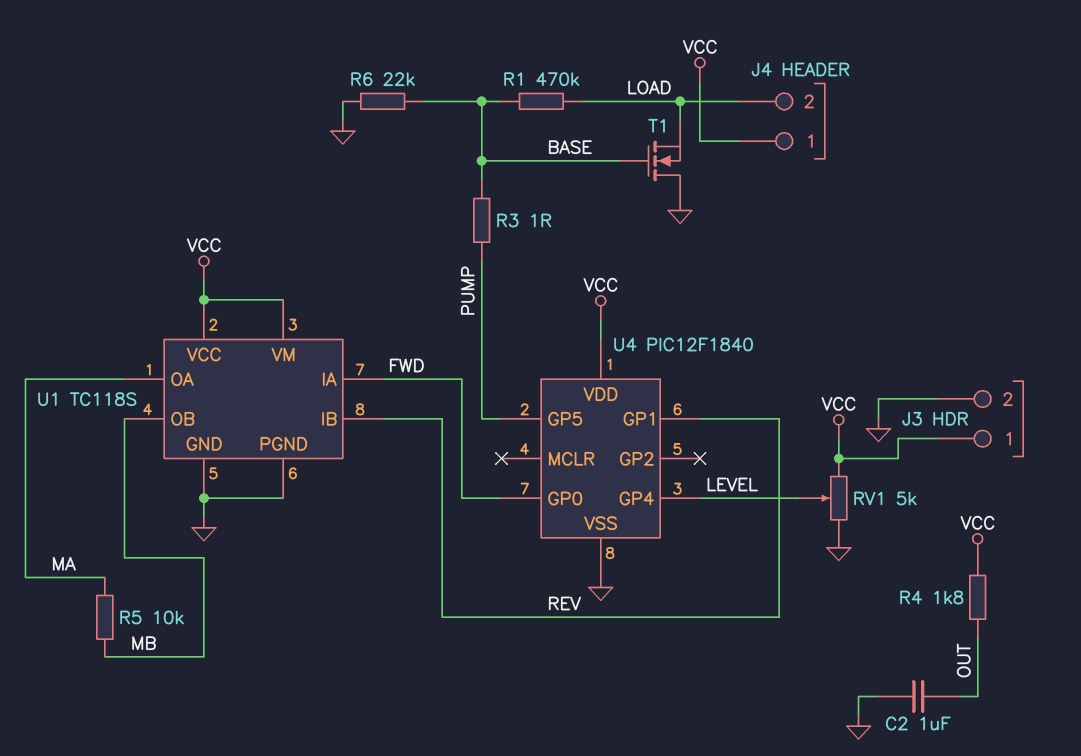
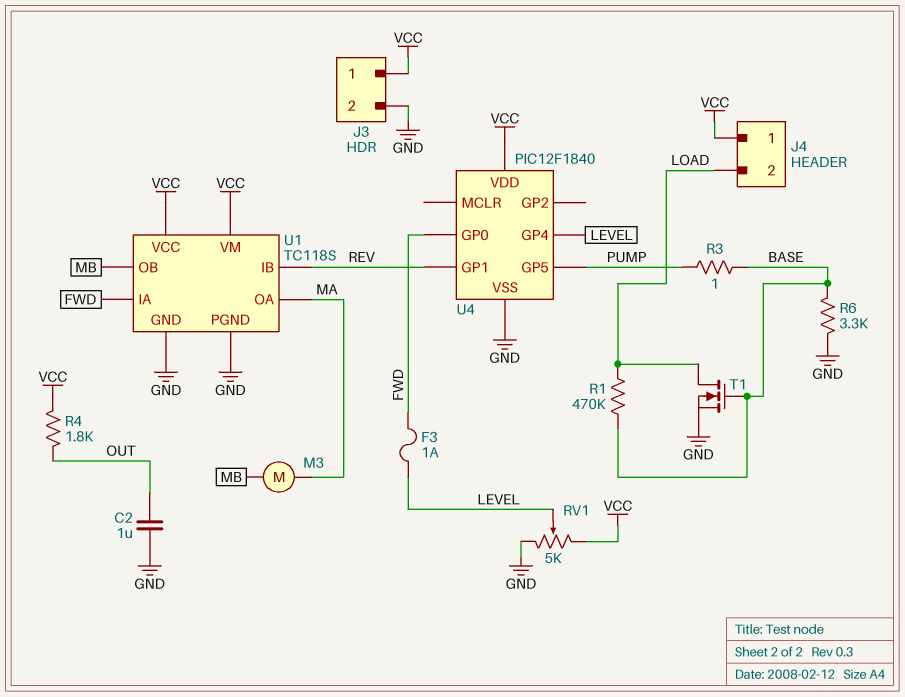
F3: none -> 1A (FWD, LEVEL)
M3: none -> motor (MA, MB)
R5: 10k (MA, MB) -> none
R6: 22k (BASE, GND) -> 3.3k (BASE, GND)
T1: NMOS (G BASE, D GND, S LOAD) -> NMOS (G BASE, D LOAD, S GND)

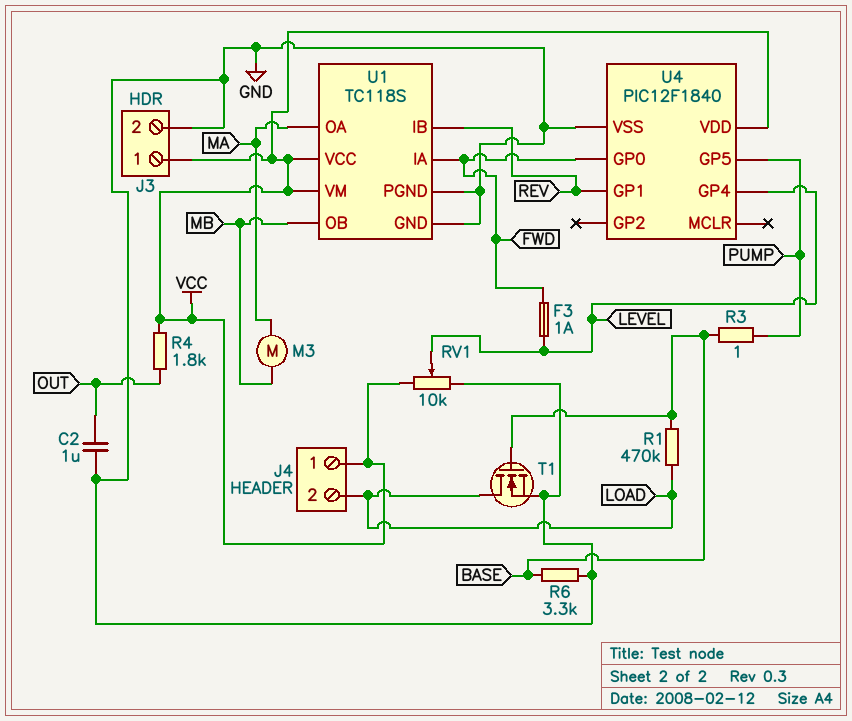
RV1: 5k (GND, VCC, wiper LEVEL) -> 10k (GND, VCC, wiper LEVEL)

